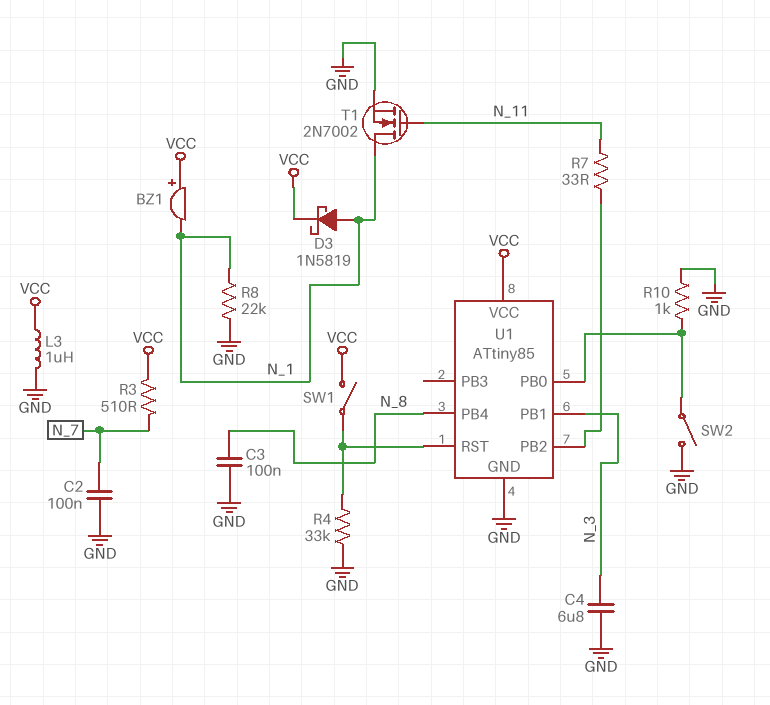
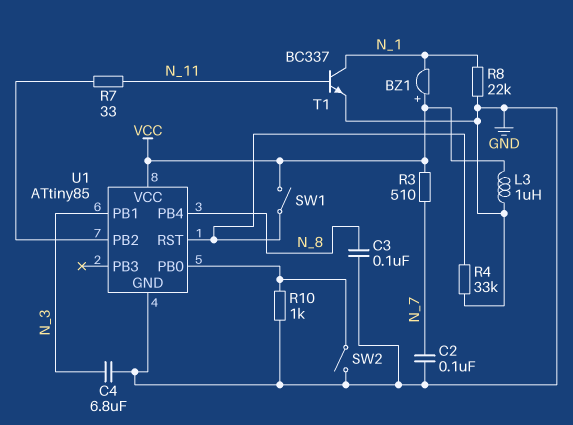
D3: schottky 1N5819 (A N_1, K VCC) -> none
T1: NMOS 2N7002 (G N_11, D N_1, S GND) -> NPN BC337 (B N_11, C N_1, E GND)

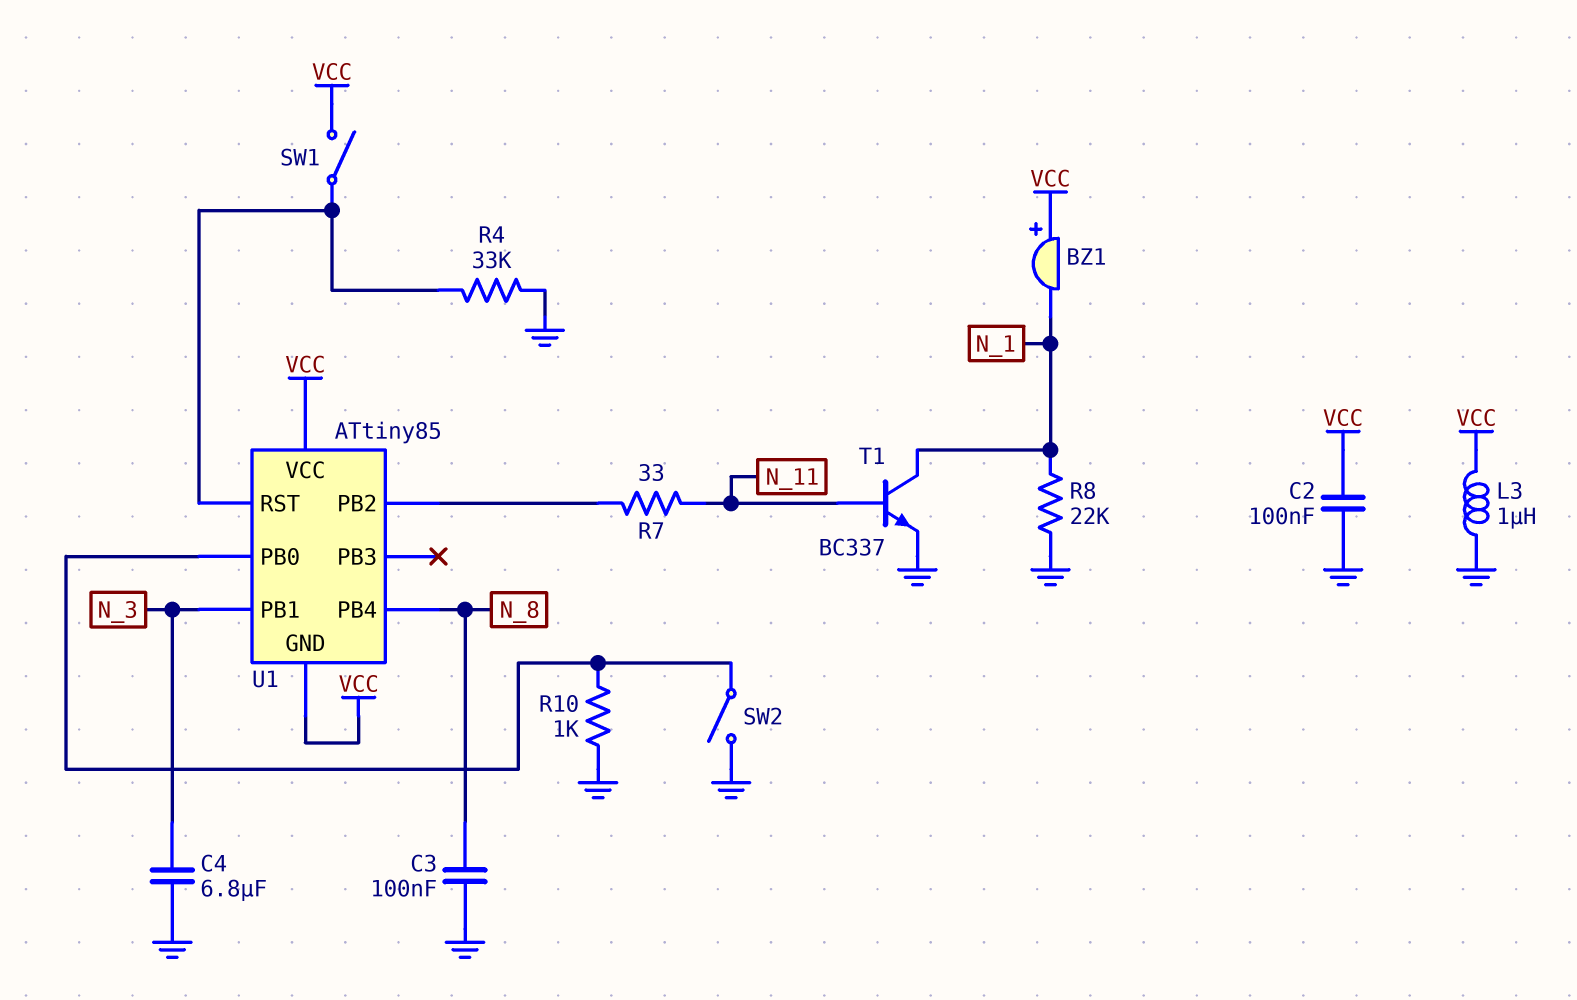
C2: 100nF (GND, N_7) -> 100nF (GND, VCC)
R3: 510 (N_7, VCC) -> none
U1 pin GND: GND -> VCC

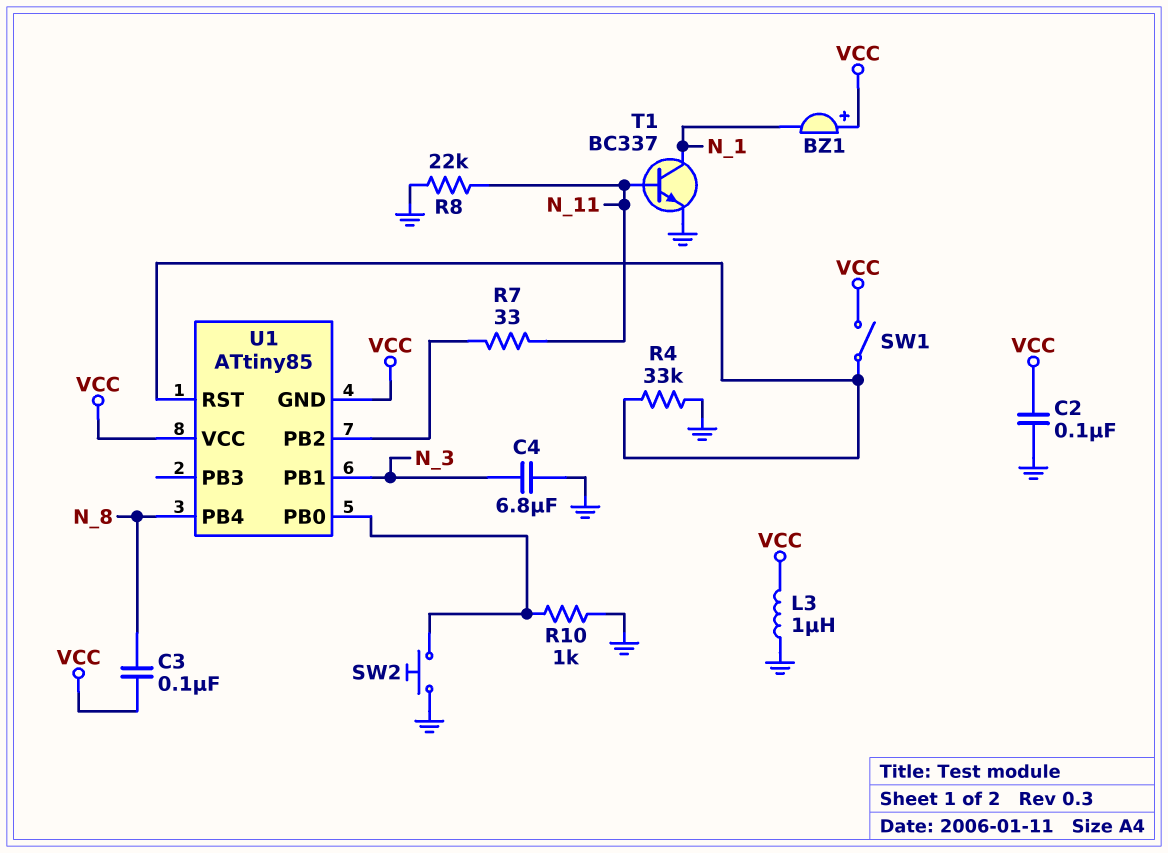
C3: 100nF (GND, N_8) -> 100nF (N_8, VCC)
R8: 22k (GND, N_1) -> 22k (GND, N_11)
SW2: switch (GND, U1/PB0) -> button (GND, U1/PB0)

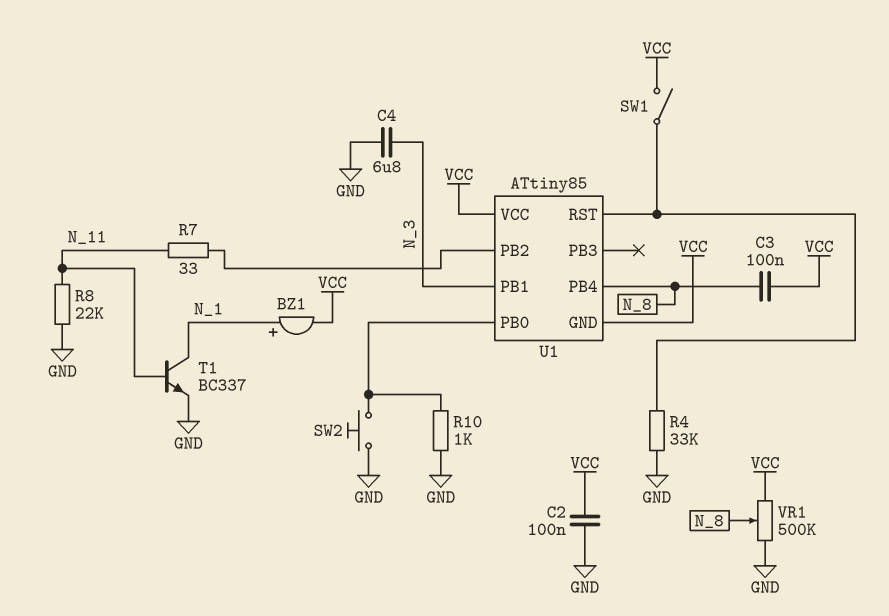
BZ1: buzzer (plus VCC, minus N_1) -> buzzer (plus N_1, minus VCC)
L3: 1uH (GND, VCC) -> none
VR1: none -> 500k (GND, VCC, wiper N_8)

